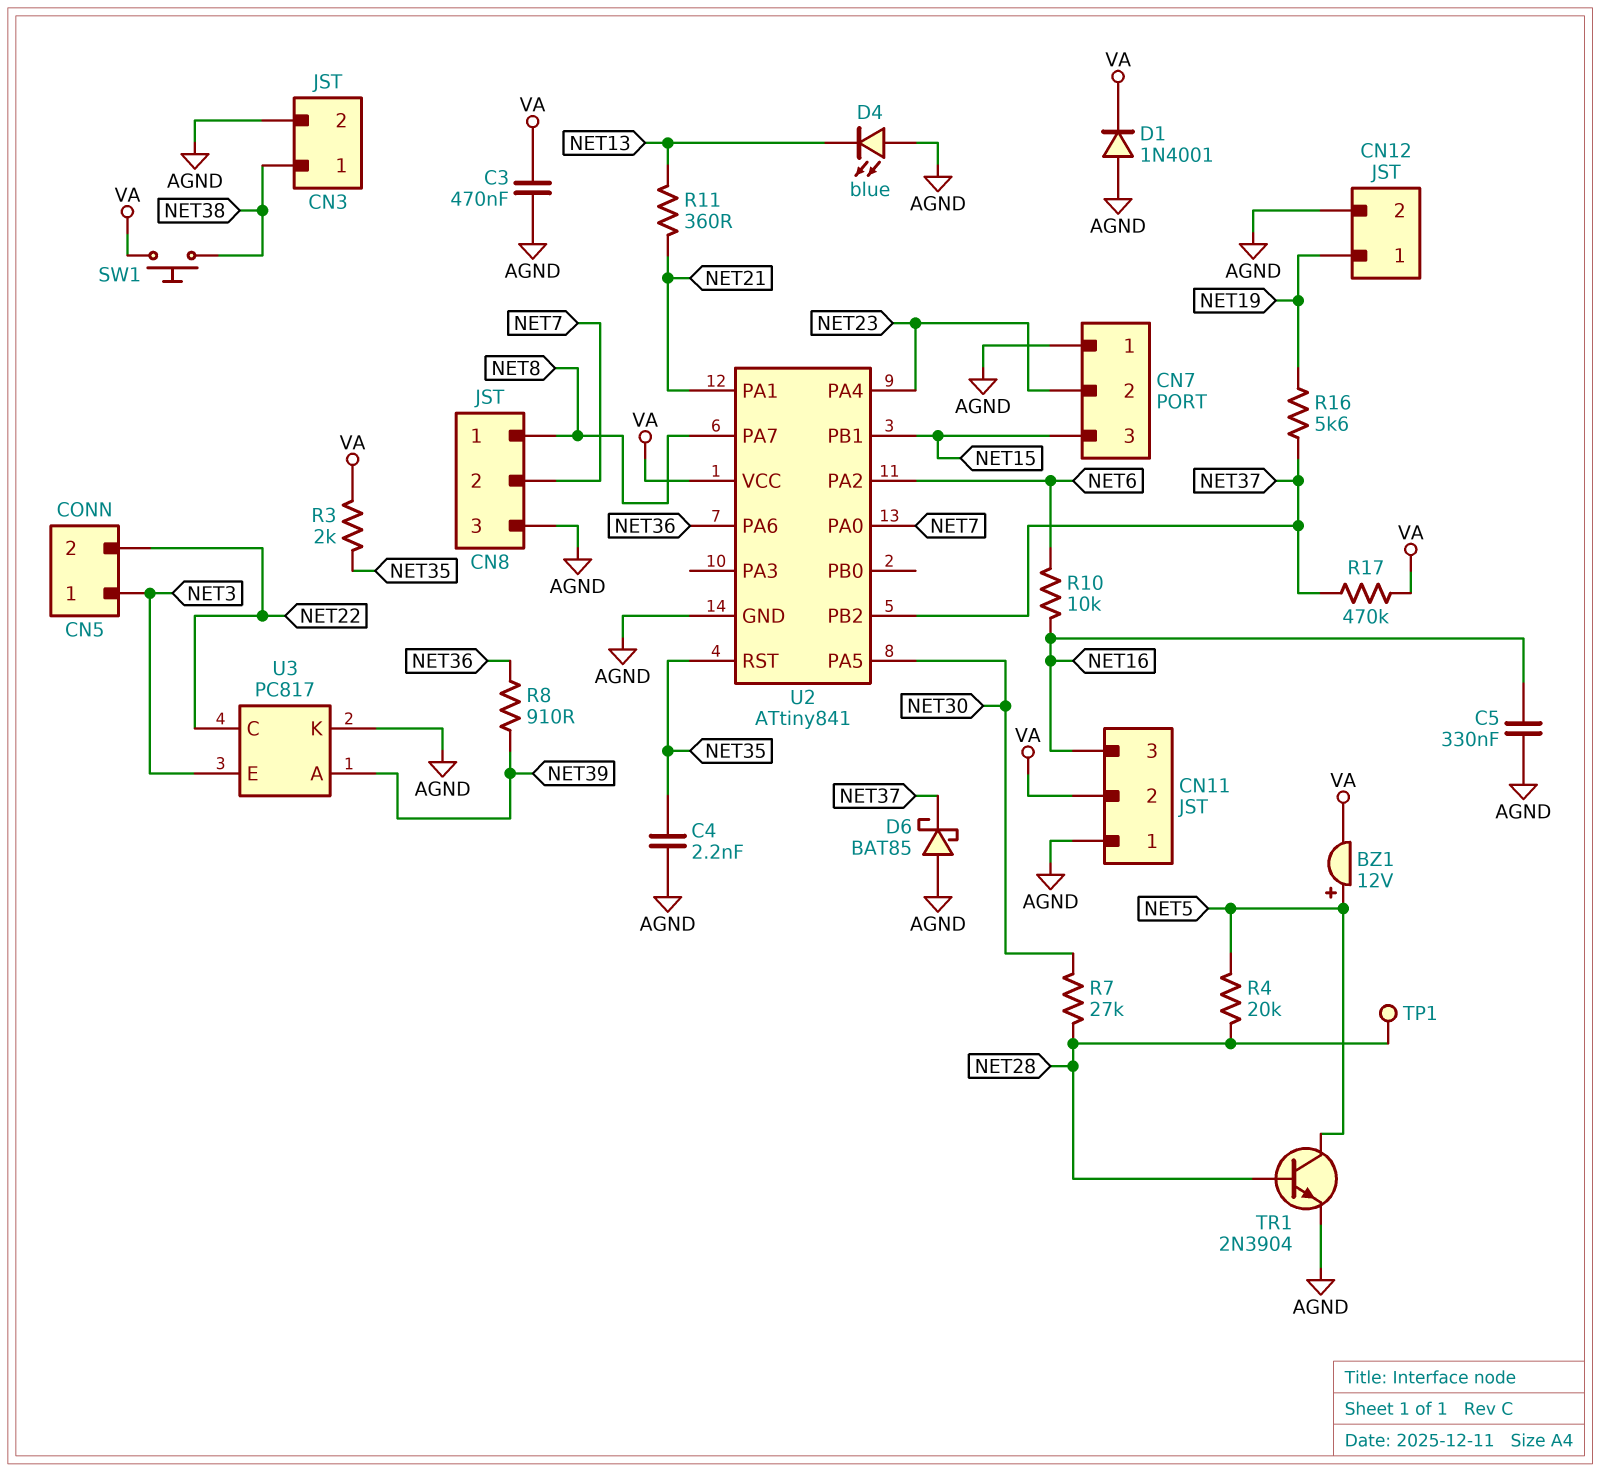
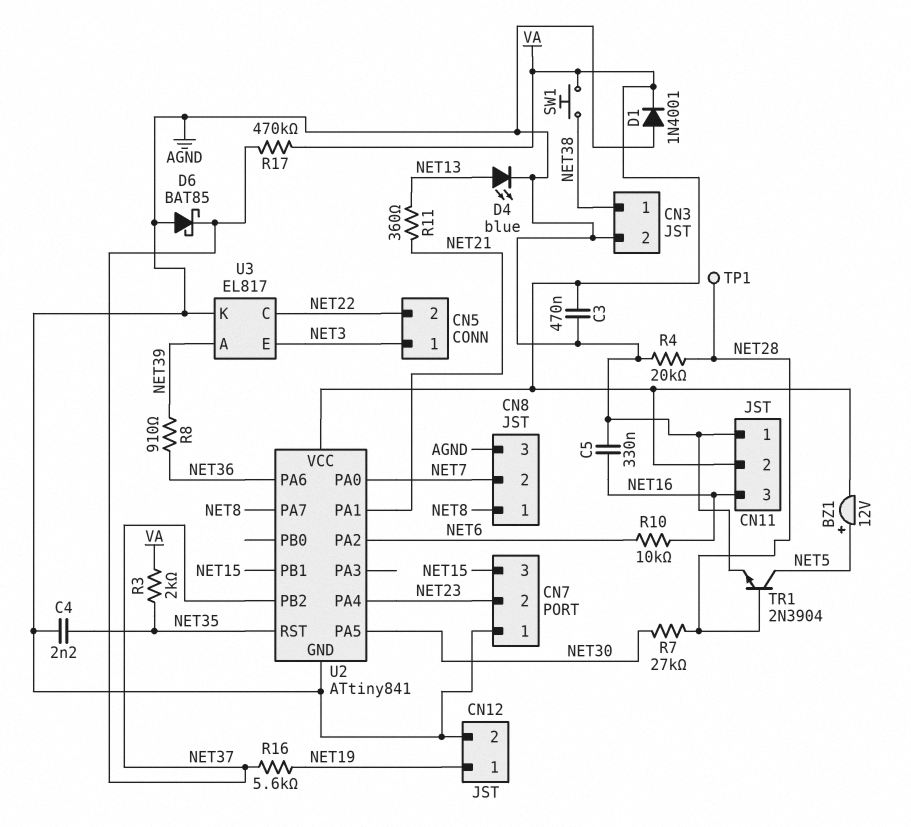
D4: LED blue (A AGND, K NET13) -> LED blue (A NET13, K AGND)
R4: 20k (NET5, NET28) -> 20k (AGND, NET28)
U3: PC817 -> EL817

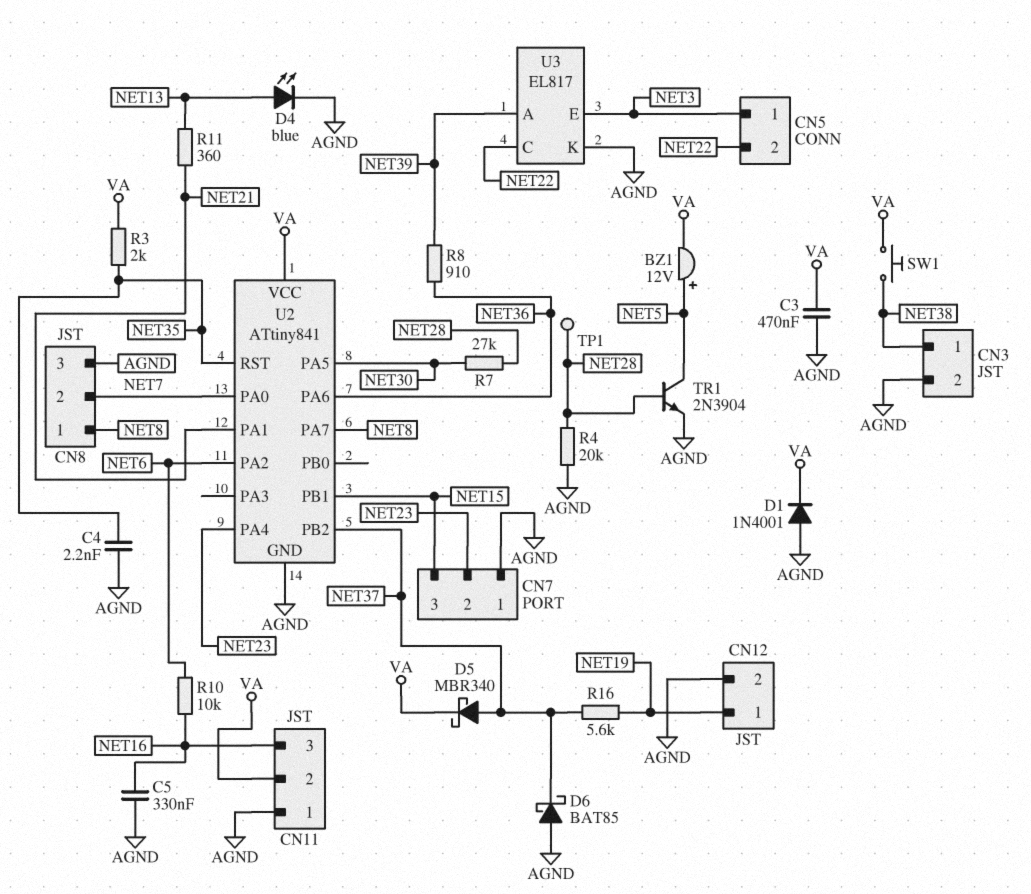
D5: none -> schottky MBR340 (A NET37, K VA)
R17: 470k (NET37, VA) -> none

